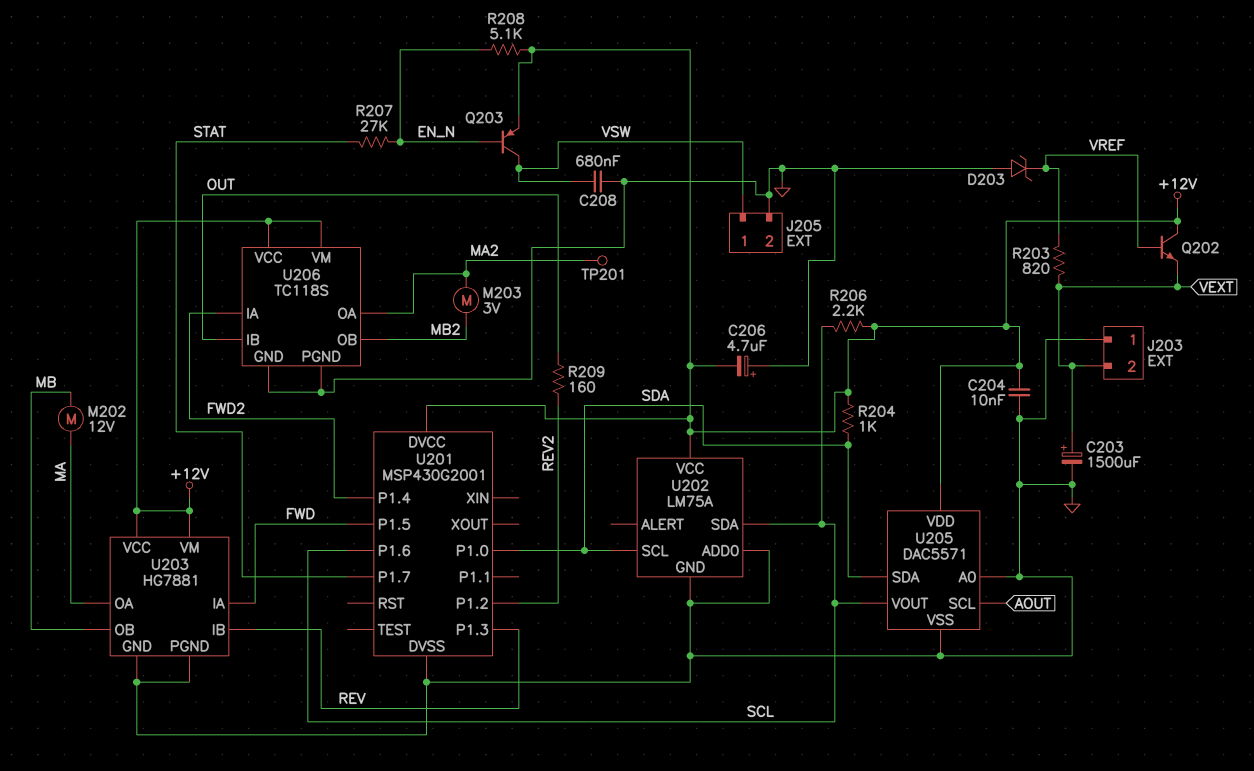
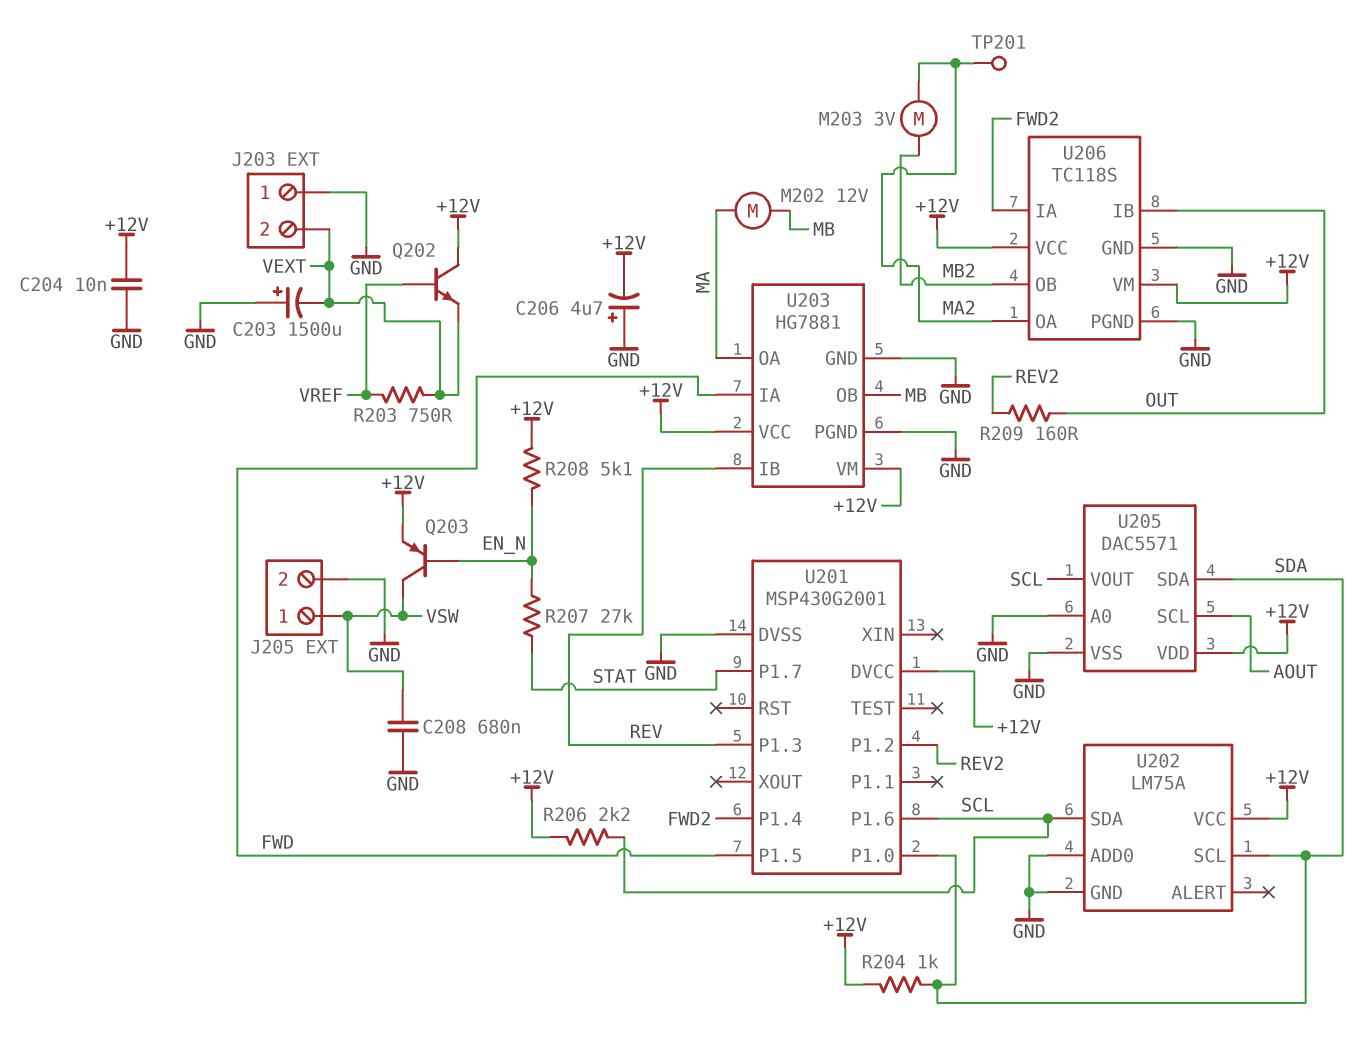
C203: 1500uF (plus VEXT, minus GND) -> 1500uF (plus GND, minus VEXT)
D203: zener (A GND, K VREF) -> none
R203: 820 (VEXT, VREF) -> 750 (VEXT, VREF)

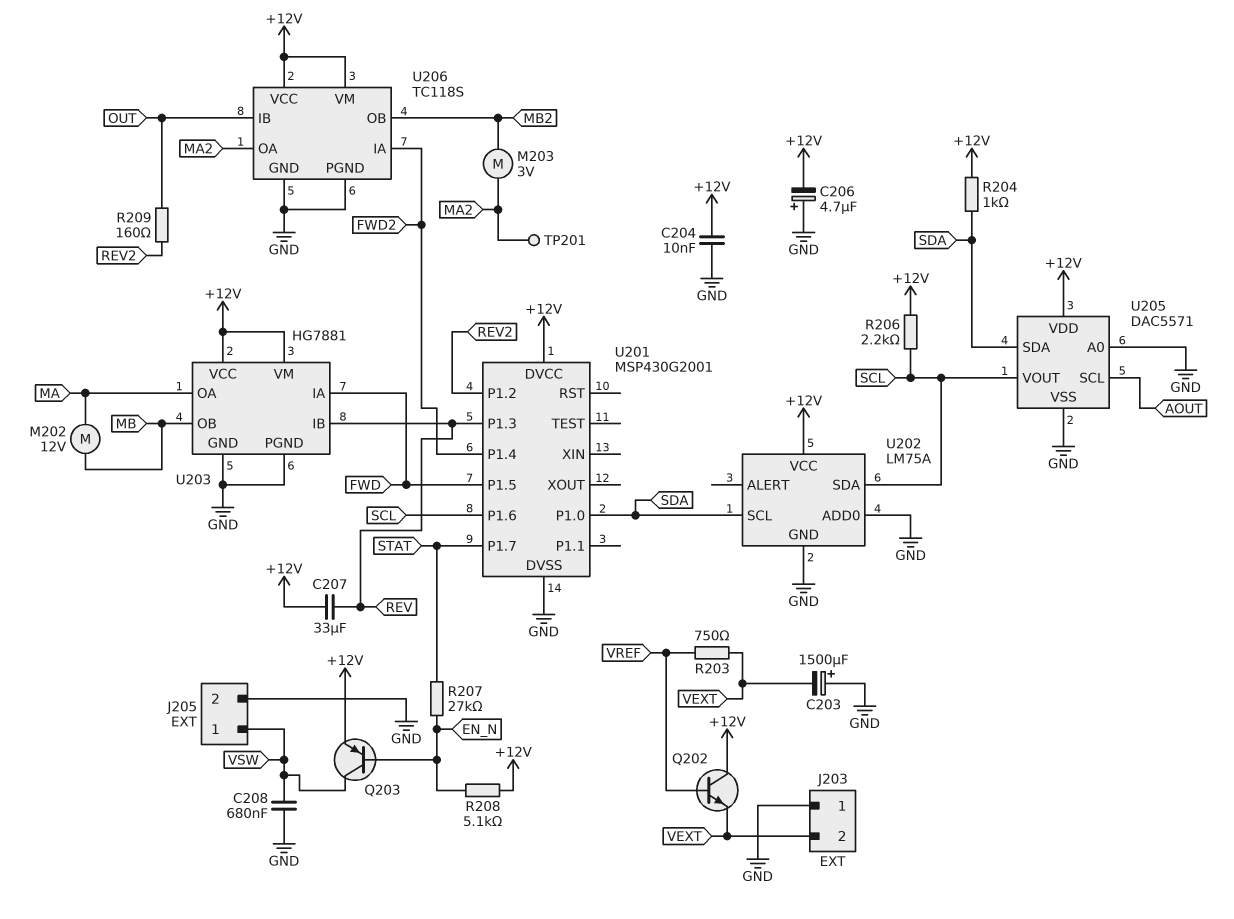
C207: none -> 33uF (+12V, REV)

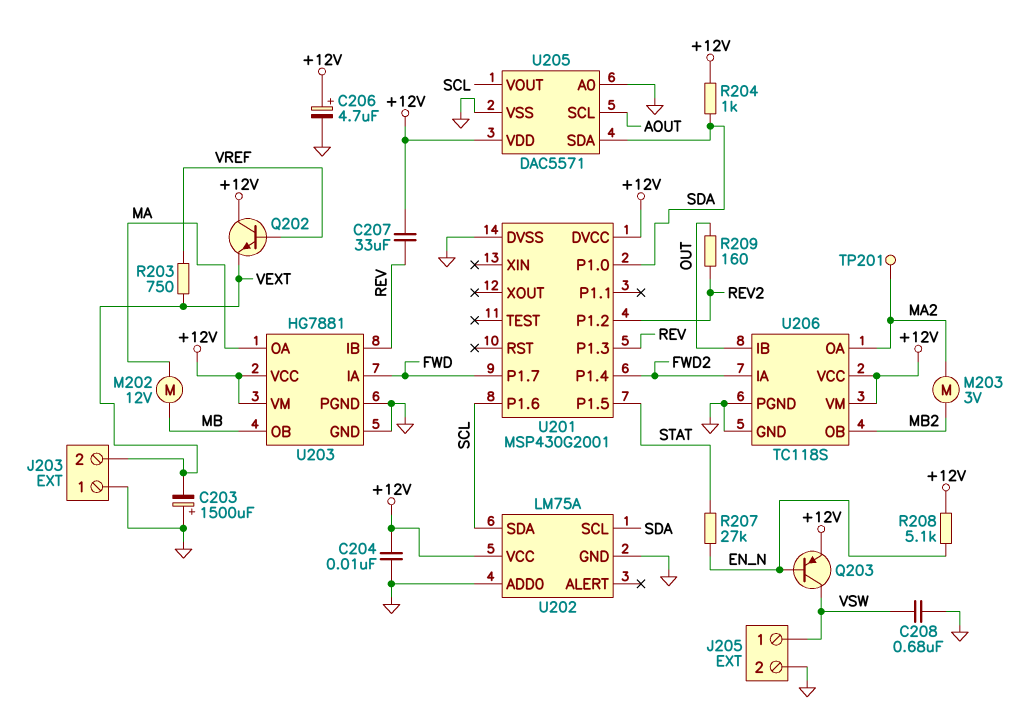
C206: 4.7uF (plus GND, minus +12V) -> 4.7uF (plus +12V, minus GND)
R206: 2.2k (+12V, SCL) -> none
U201 pin P1.5: FWD -> STAT
U201 pin P1.7: STAT -> FWD

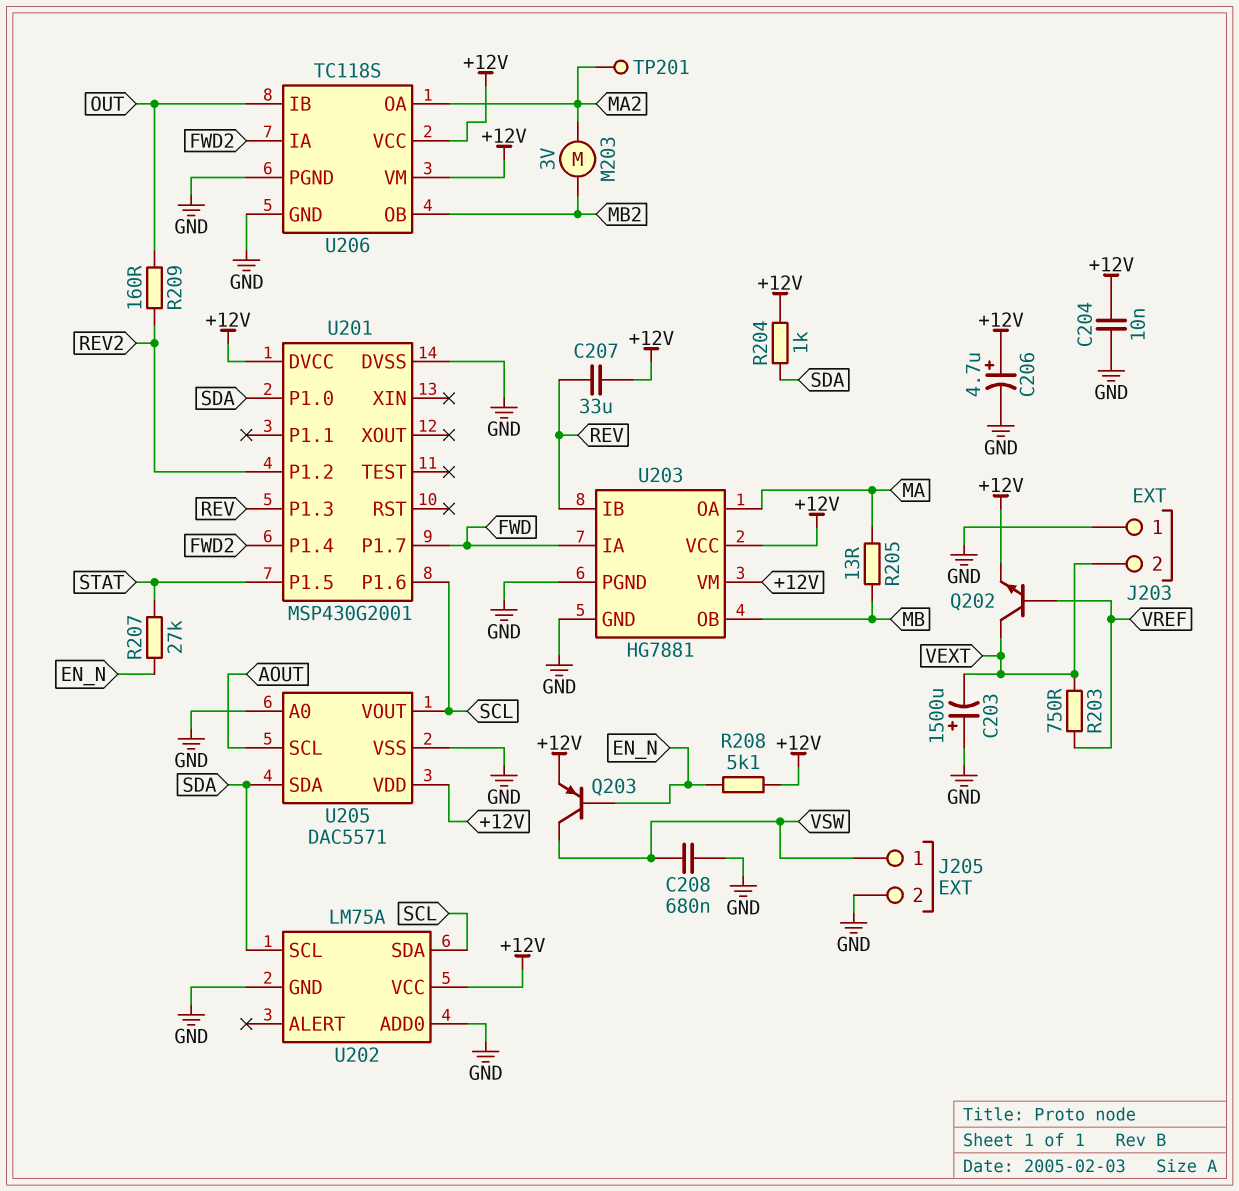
M202: motor 12V (MA, MB) -> none
Q202: NPN (B VREF, C +12V, E VEXT) -> NPN (B VREF, C VEXT, E +12V)
R205: none -> 13 (MA, MB)

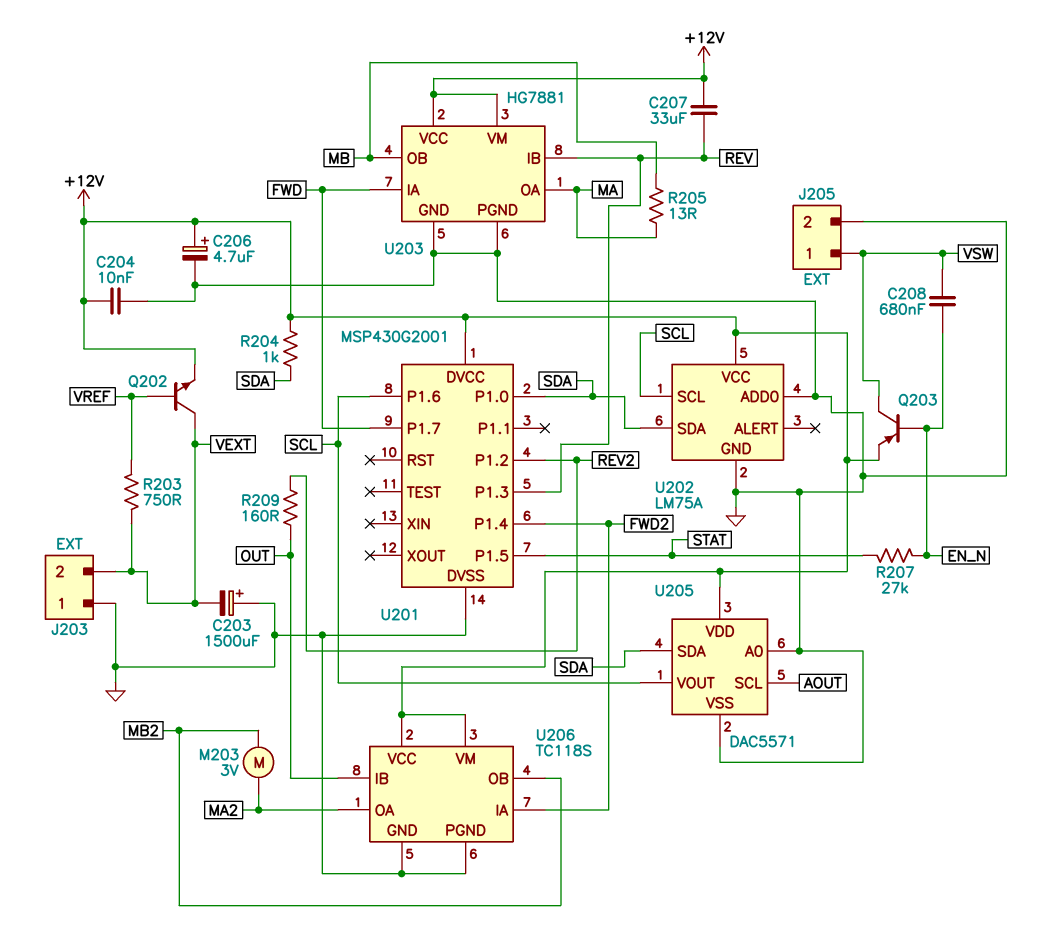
C208: 680nF (GND, VSW) -> 680nF (EN_N, VSW)
R208: 5.1k (+12V, EN_N) -> none
TP201: test point (MA2) -> none
U202 pin SCL: SDA -> SCL
U202 pin SDA: SCL -> SDA

